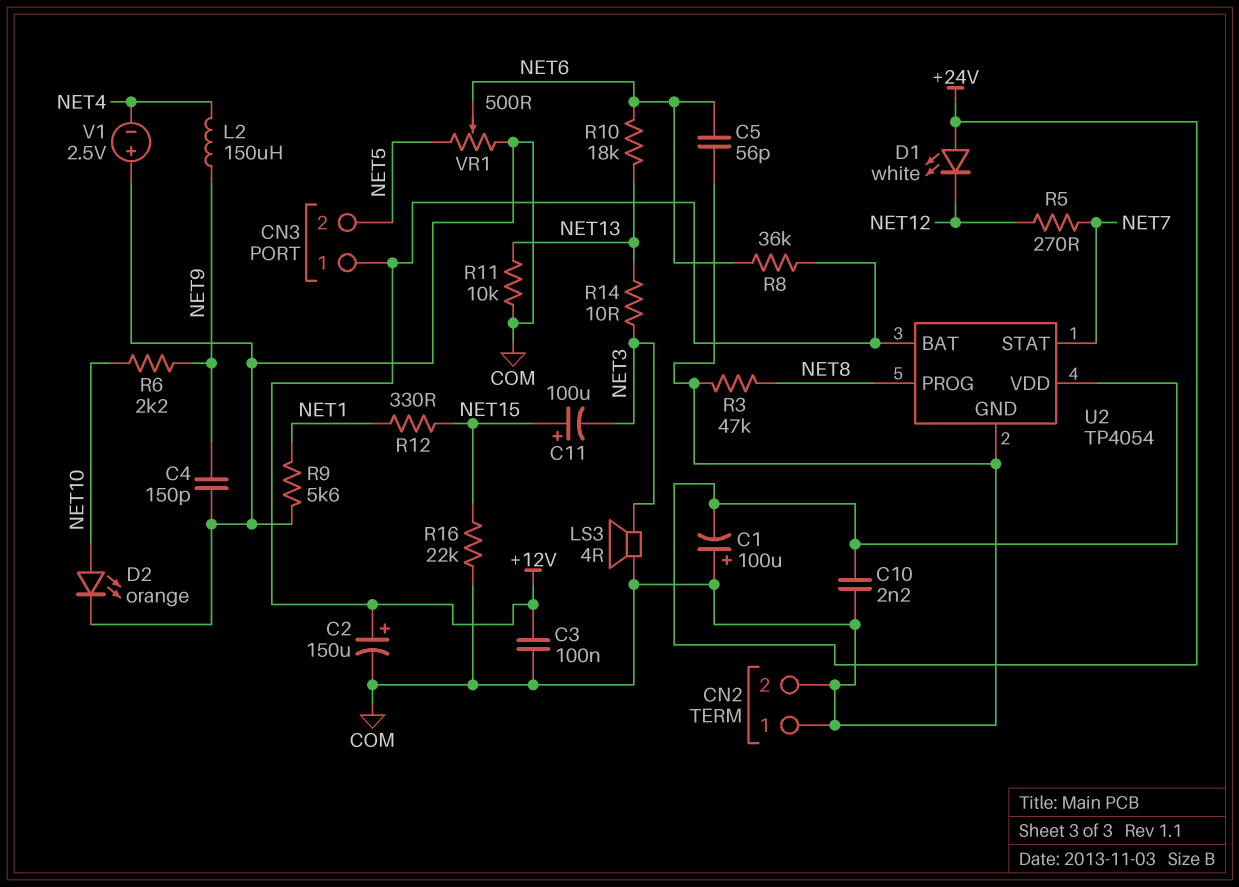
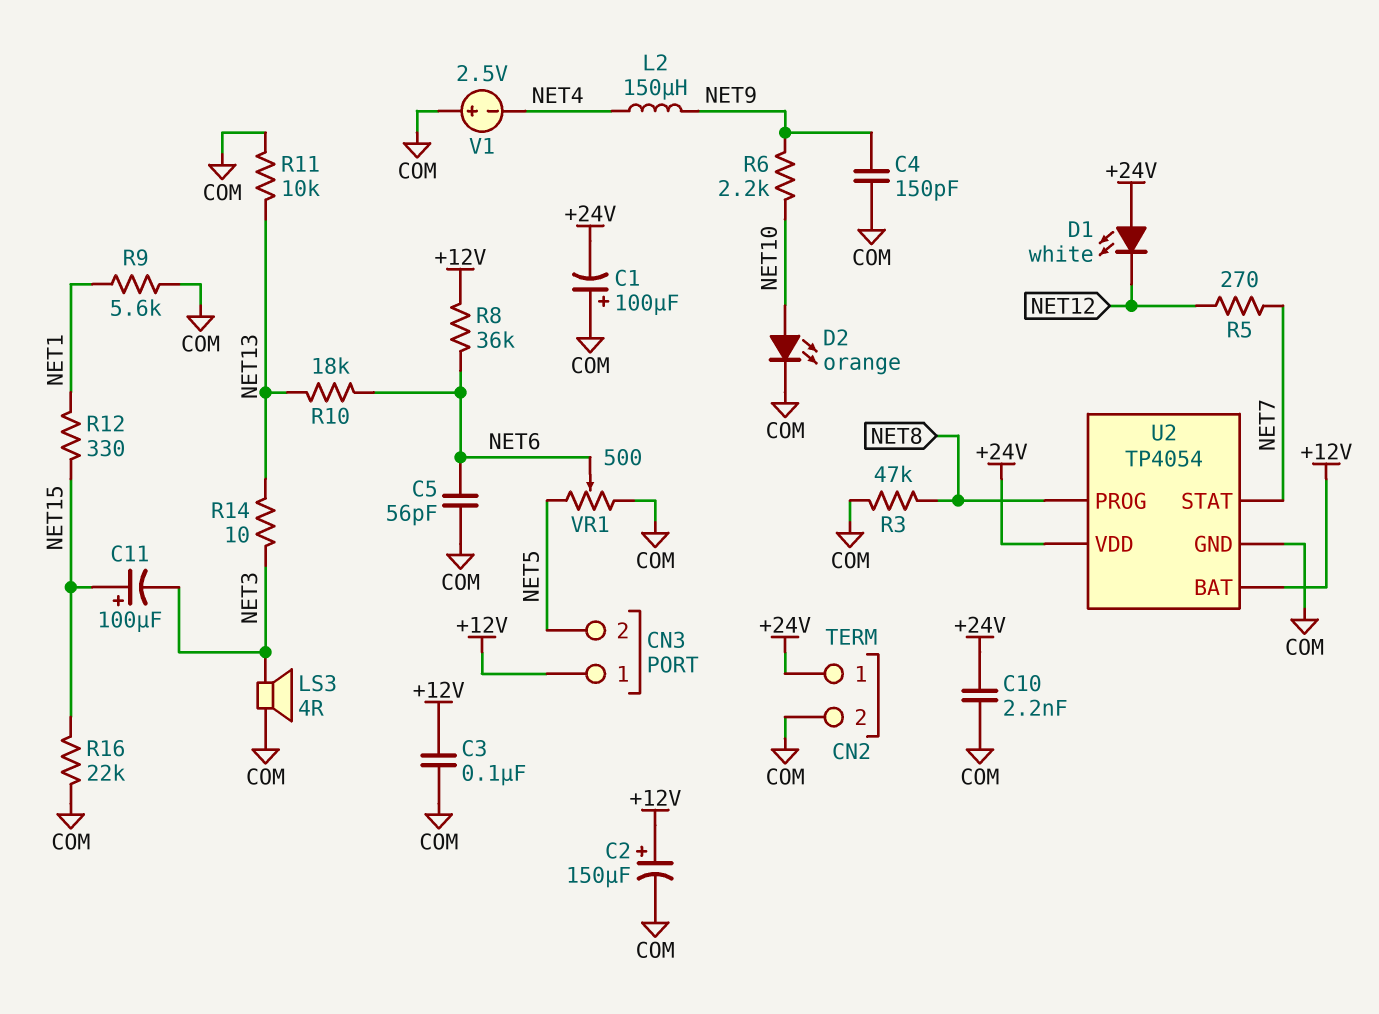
CN2 pin 1: COM -> +24V

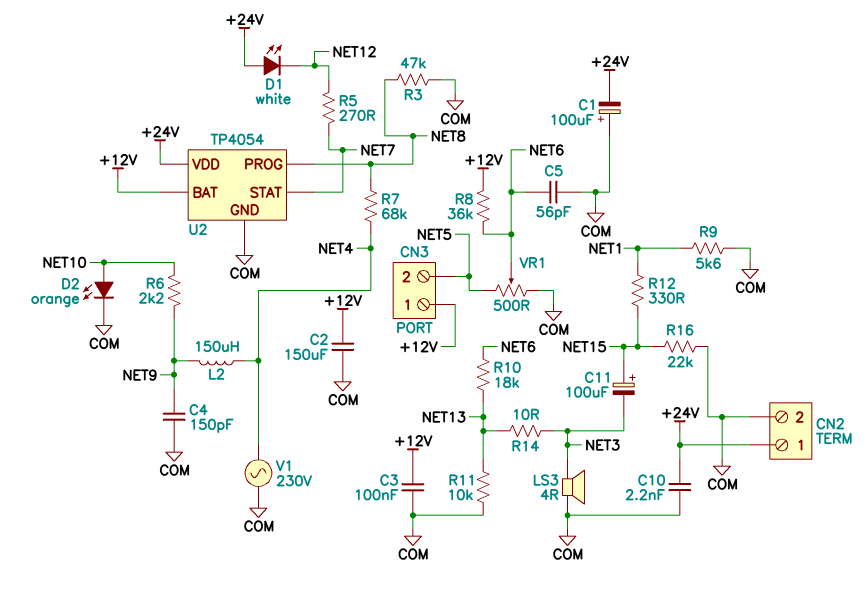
C2: 150uF (plus +12V, minus COM) -> 150uF (+12V, COM)
R7: none -> 68k (NET4, NET8)
V1: 2.5V (plus COM, minus NET4) -> AC 230V (COM, NET4)

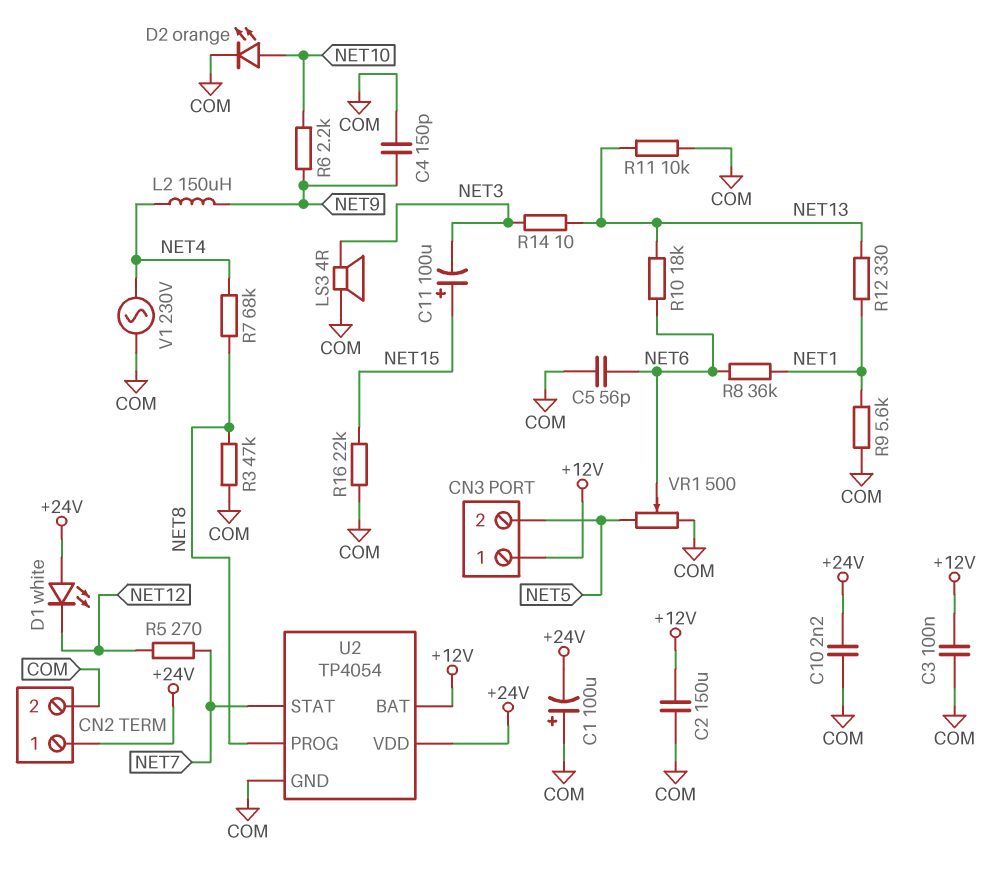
R8: 36k (+12V, NET6) -> 36k (NET1, NET6)
R12: 330 (NET1, NET15) -> 330 (NET1, NET13)

